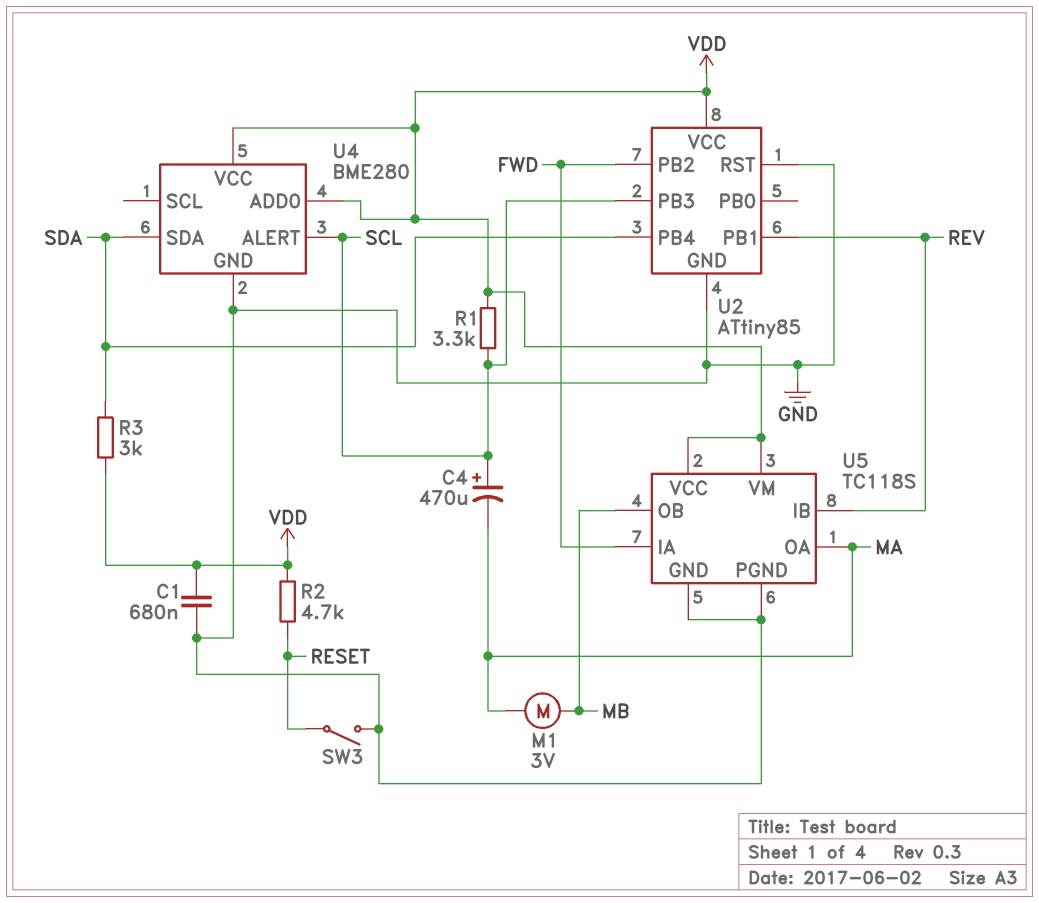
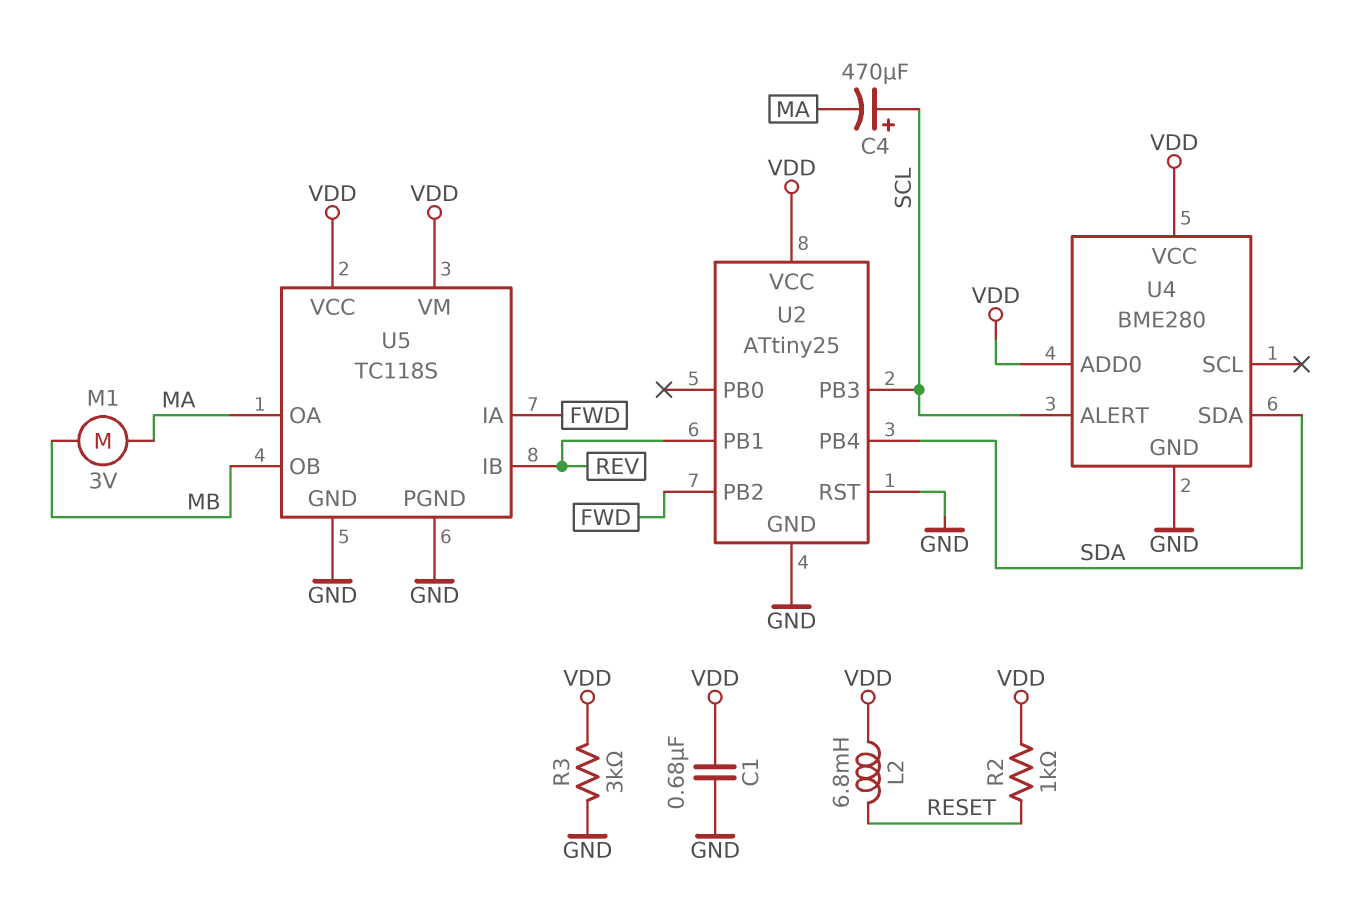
L2: none -> 6.8mH (RESET, VDD)
R1: 3.3k (SCL, VDD) -> none
R2: 4.7k (RESET, VDD) -> 1k (RESET, VDD)
R3: 3k (SDA, VDD) -> 3k (GND, VDD)
SW3: switch (GND, RESET) -> none
U2: ATtiny85 -> ATtiny25

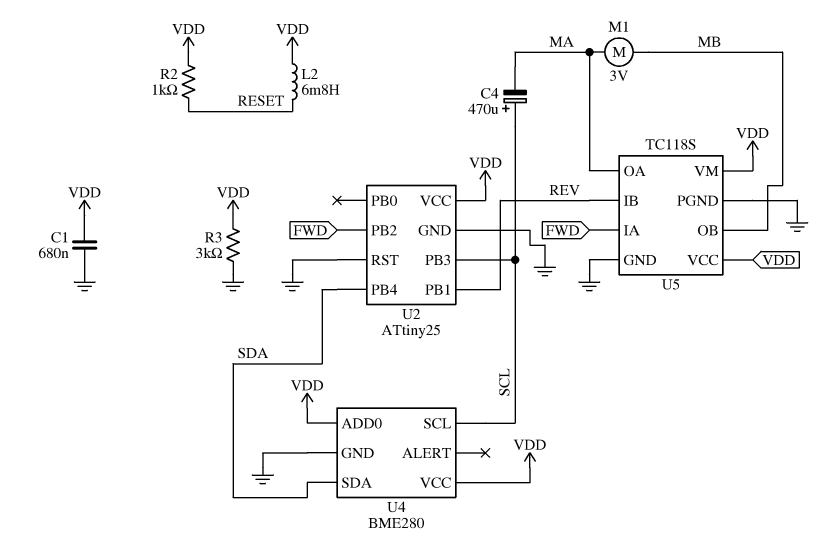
U4 pin ALERT: SCL -> none
U4 pin SCL: none -> SCL

